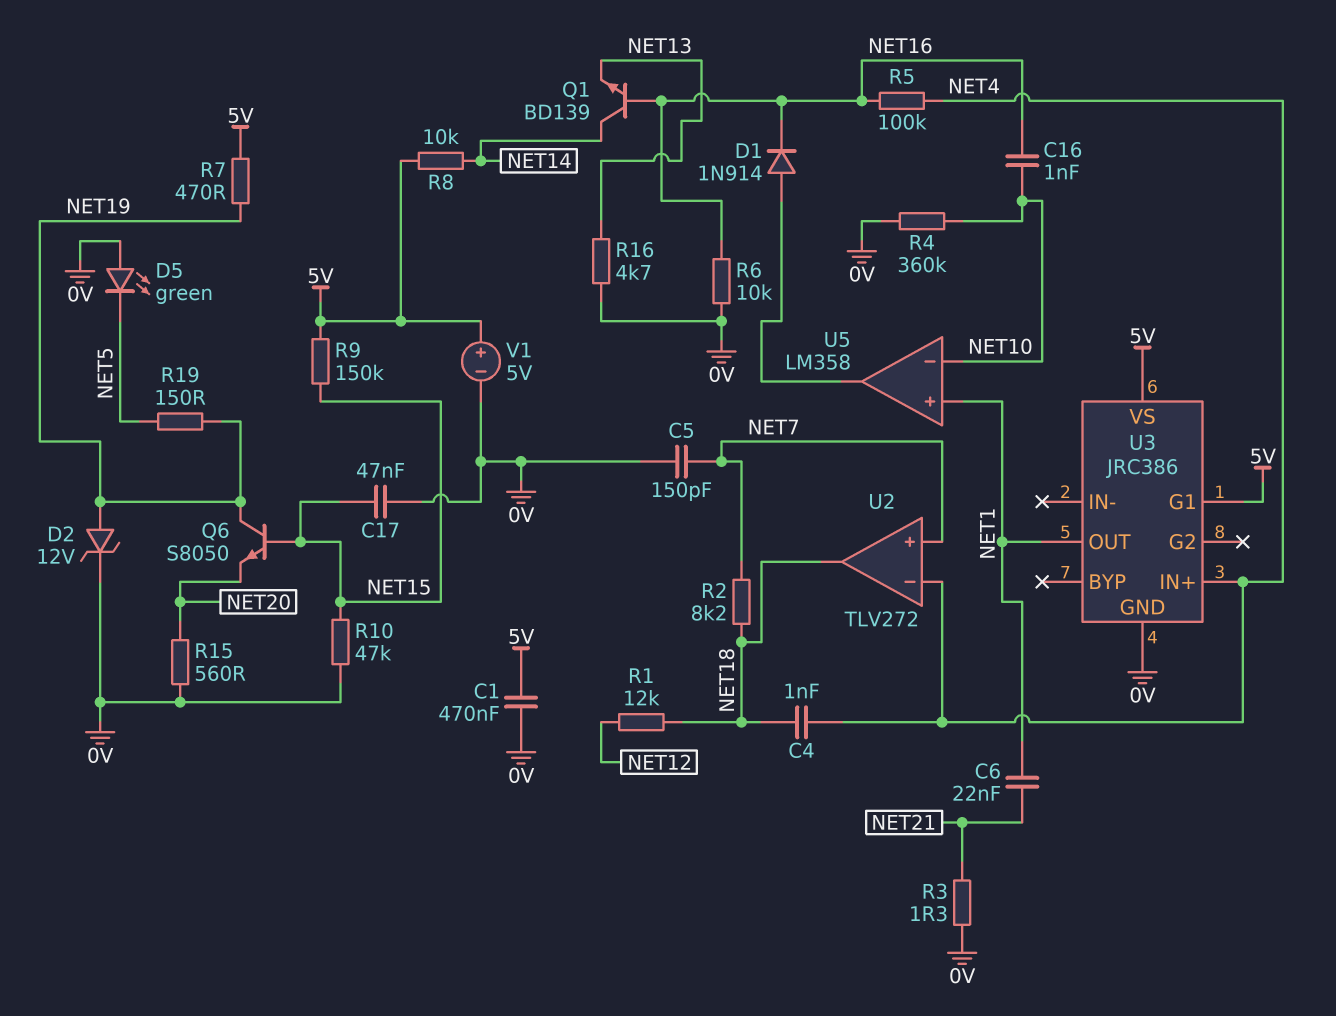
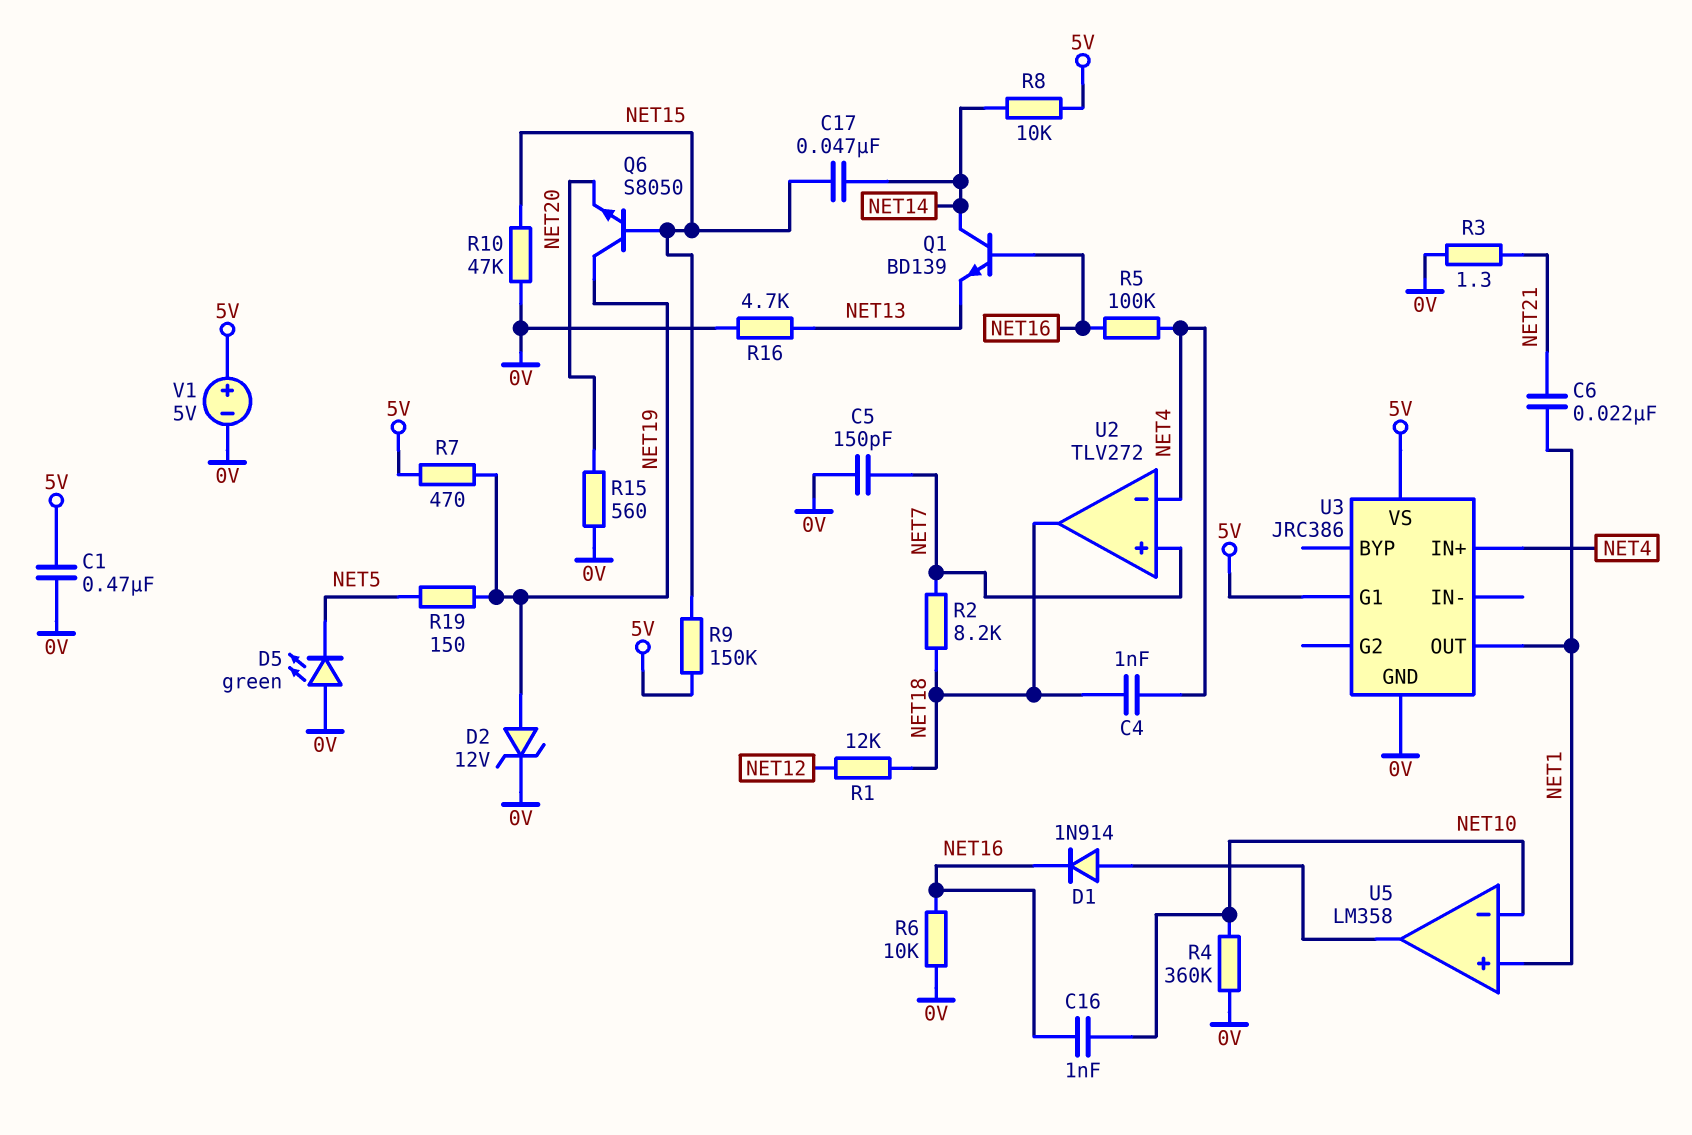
C17: 47nF (0V, NET15) -> 47nF (NET14, NET15)

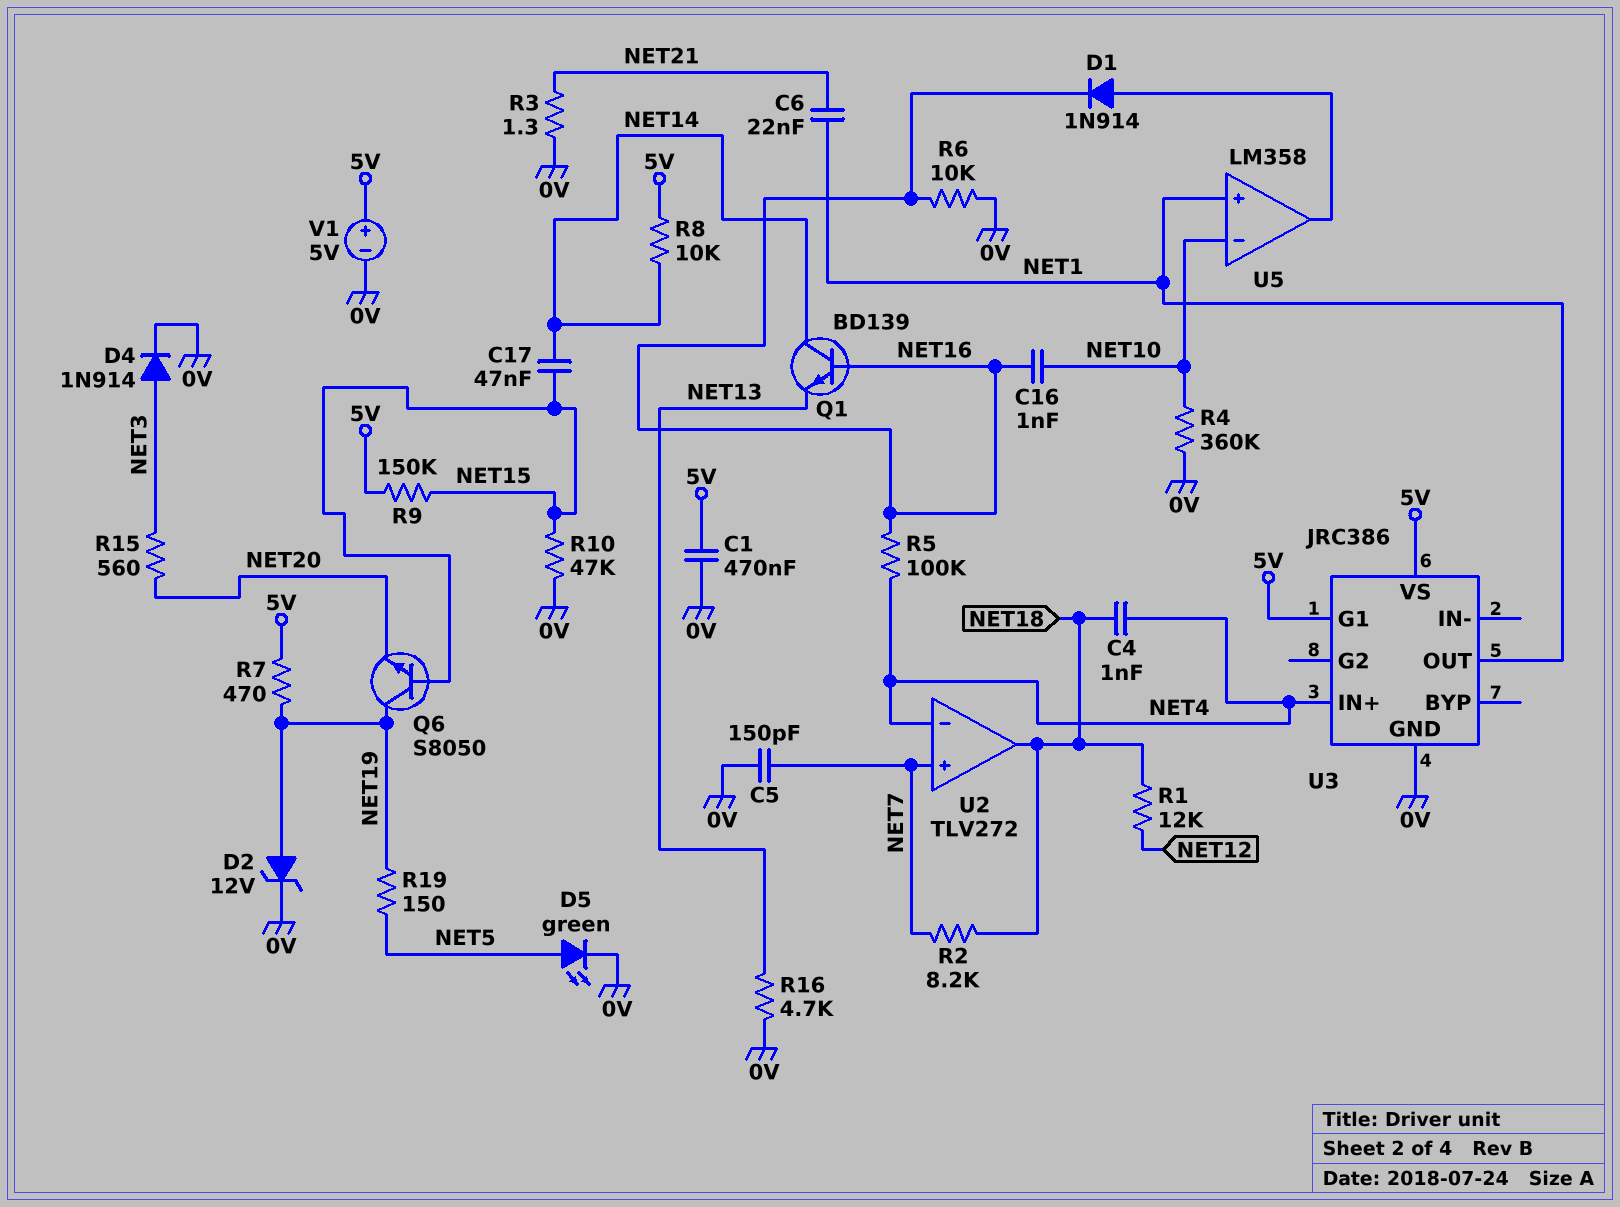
D4: none -> diode 1N914 (A NET3, K 0V)
D5: LED green (A 0V, K NET5) -> LED green (A NET5, K 0V)
R15: 560 (0V, NET20) -> 560 (NET3, NET20)

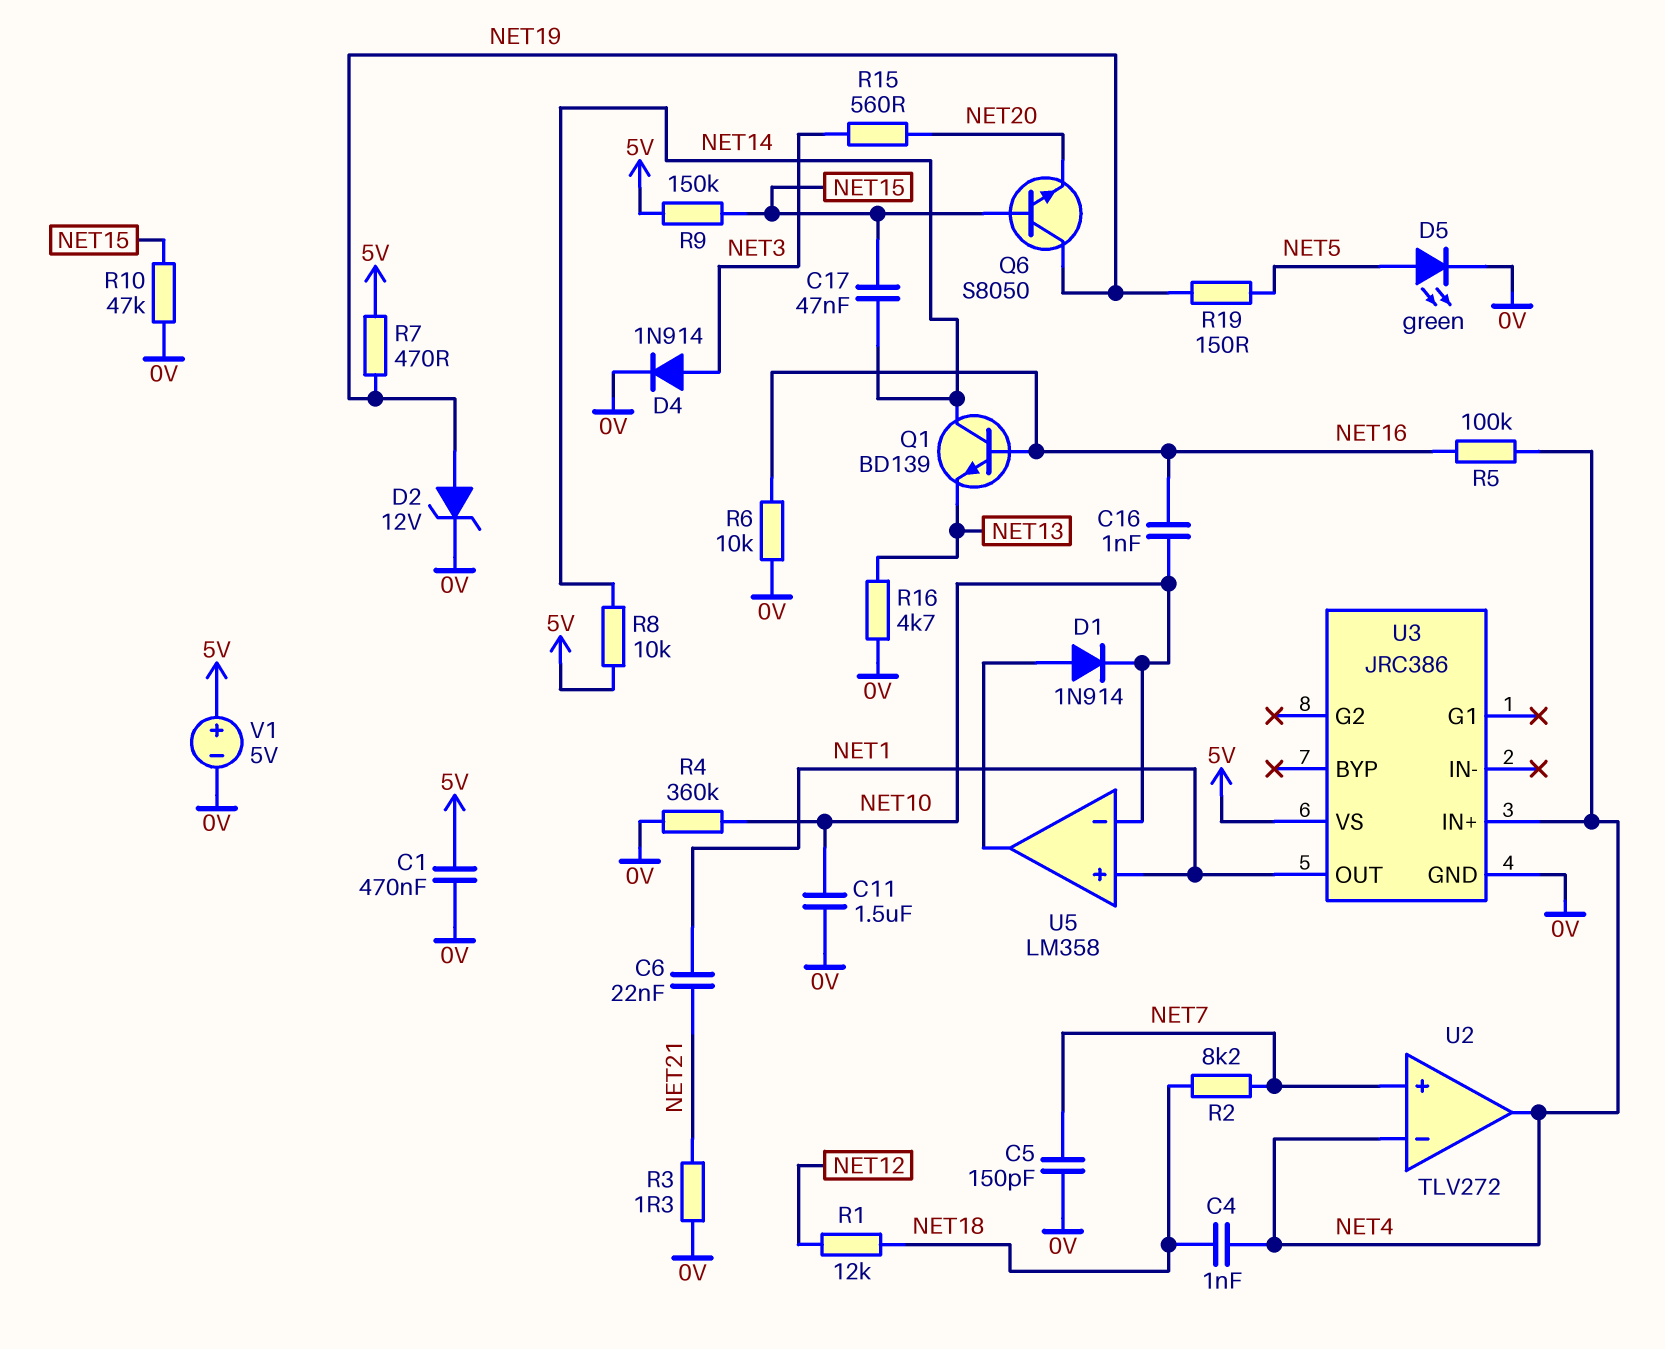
C11: none -> 1.5uF (0V, NET10)
D1: diode 1N914 (A U5/out, K NET16) -> diode 1N914 (A U5/out, K NET10)
U2 pin out: NET18 -> NET4
U3 pin G1: 5V -> none

